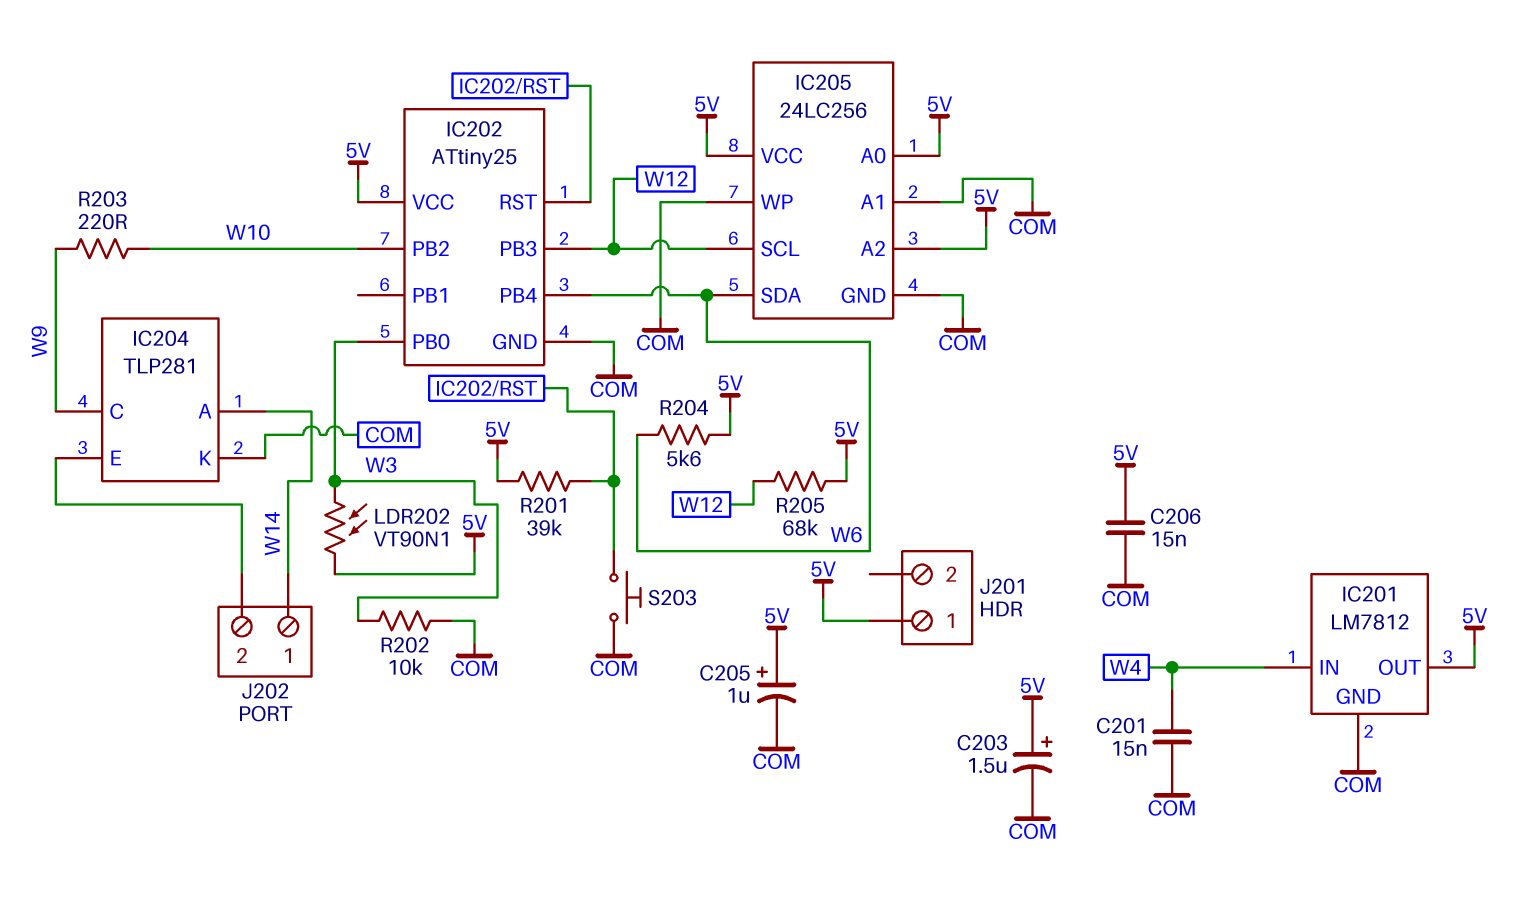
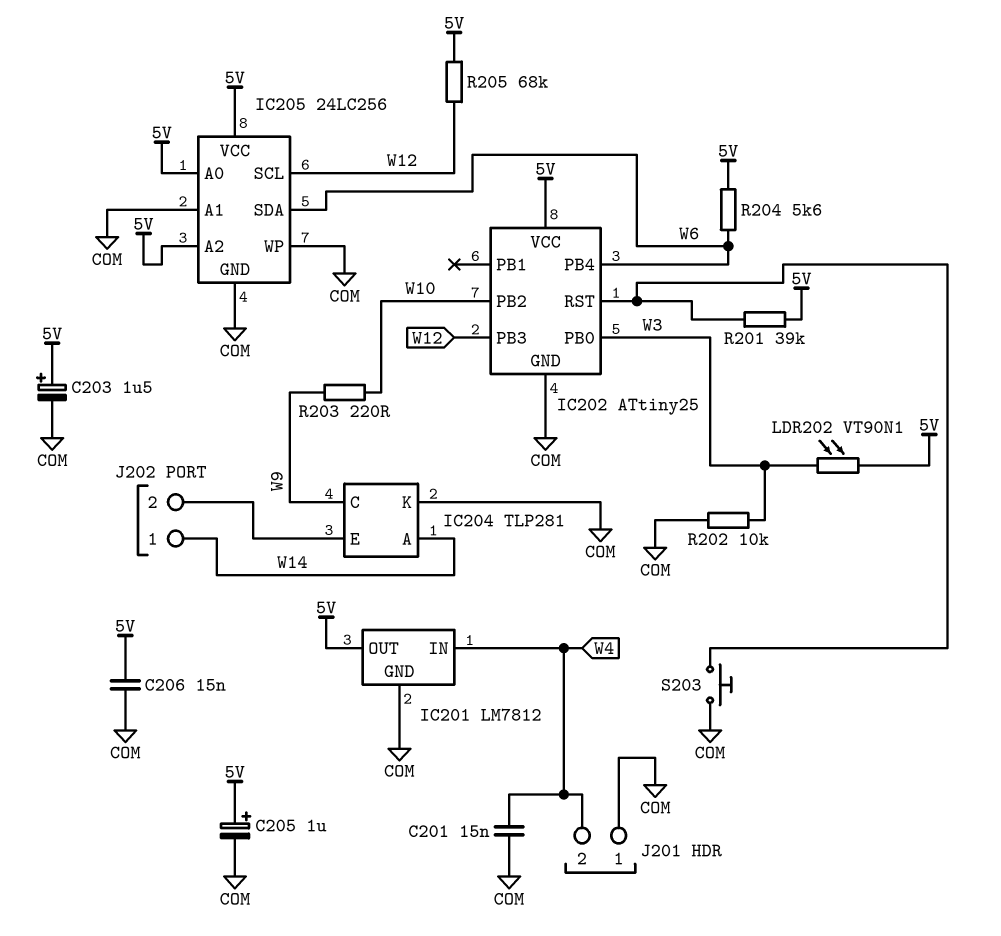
J201 pin 1: 5V -> COM
J201 pin 2: none -> W4

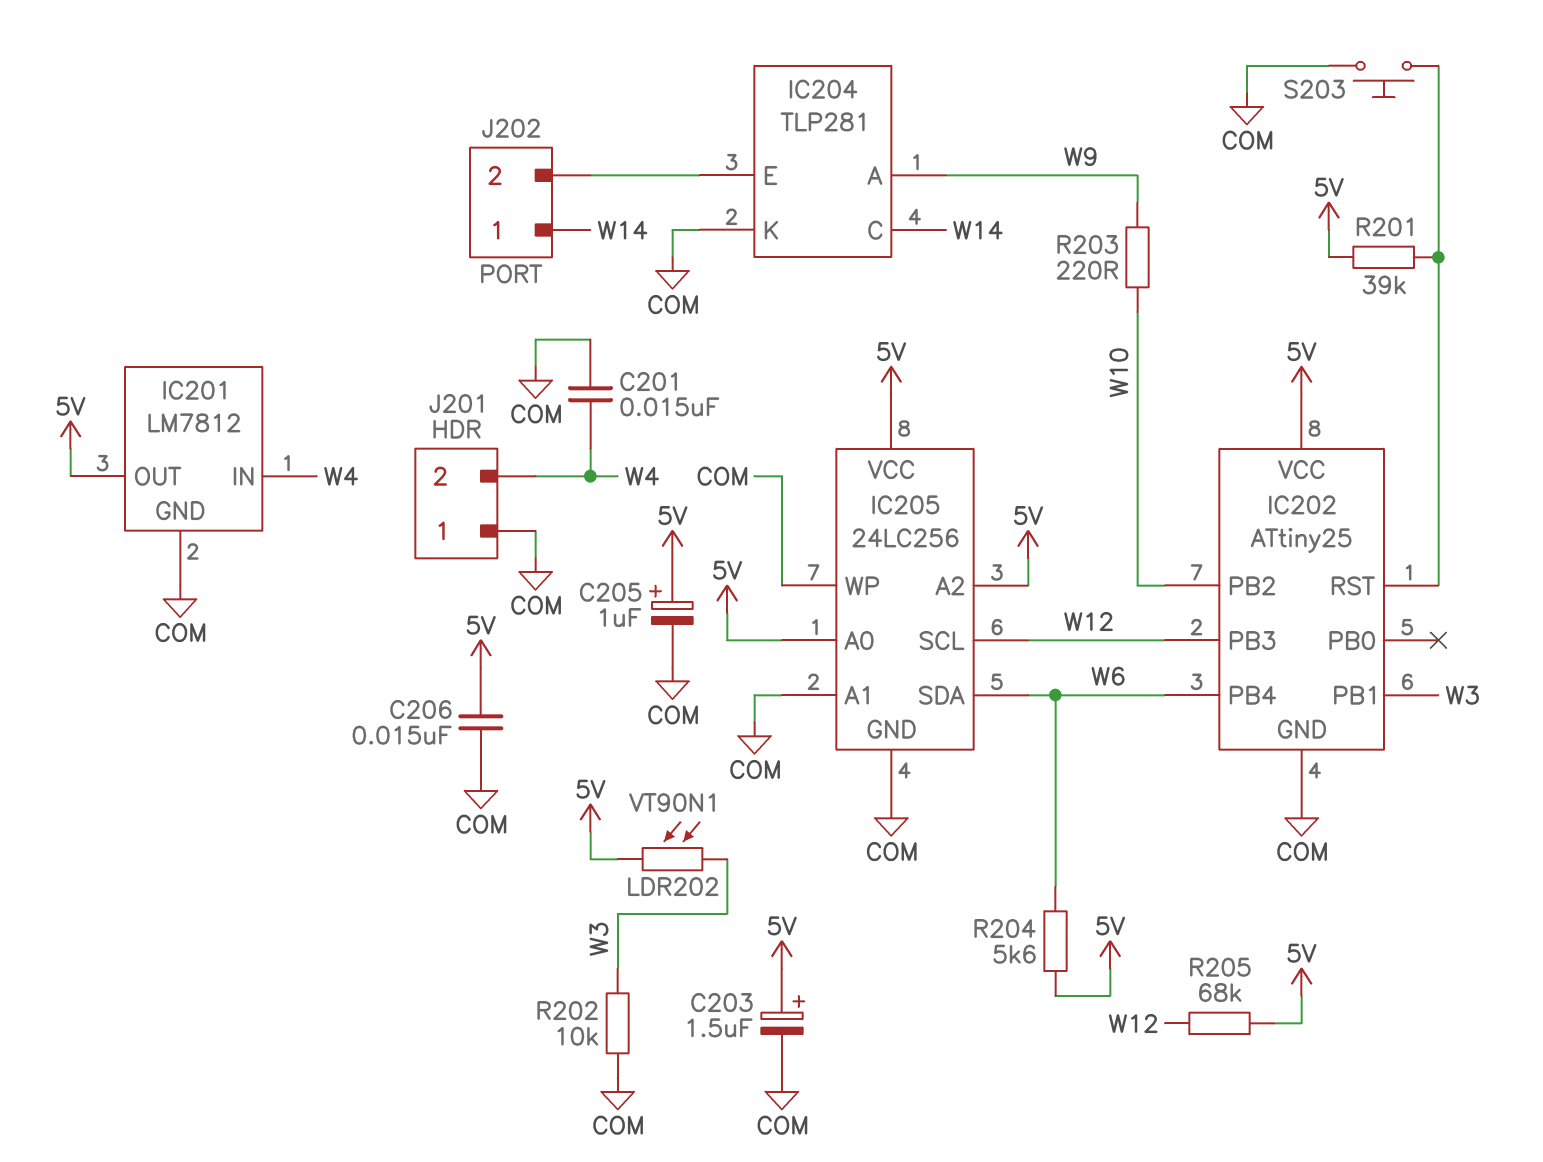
IC202 pin PB0: W3 -> none
IC202 pin PB1: none -> W3
IC204 pin A: W14 -> W9
IC204 pin C: W9 -> W14

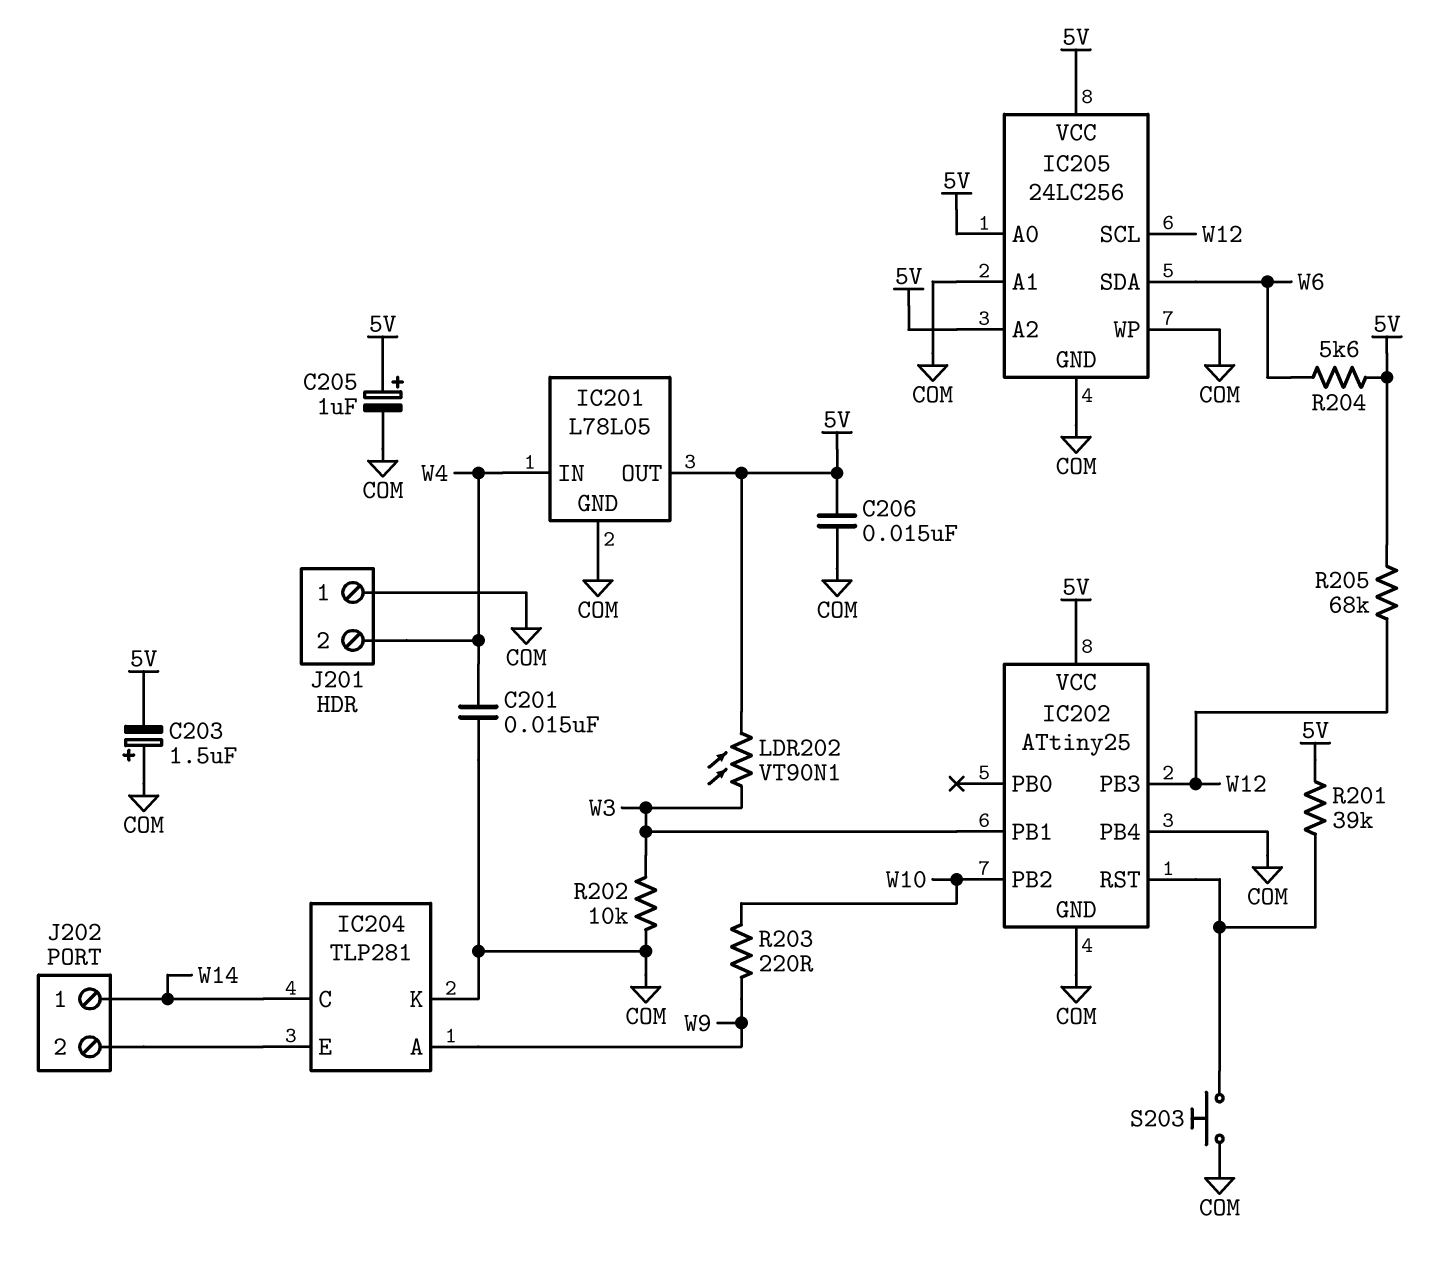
C203: 1.5uF (plus 5V, minus COM) -> 1.5uF (plus COM, minus 5V)
IC201: LM7812 -> L78L05
IC202 pin PB4: W6 -> COM

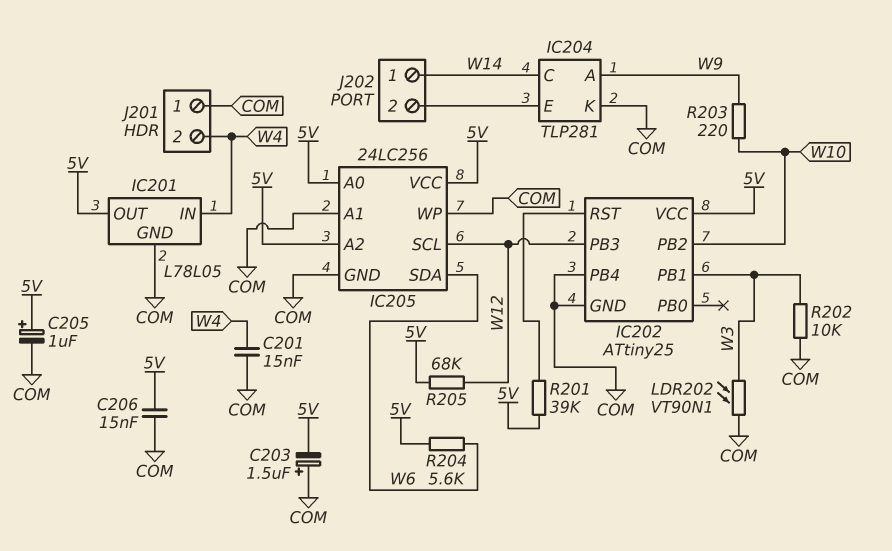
LDR202: VT90N1 (5V, W3) -> VT90N1 (COM, W3)
S203: button (COM, IC202/RST) -> none

